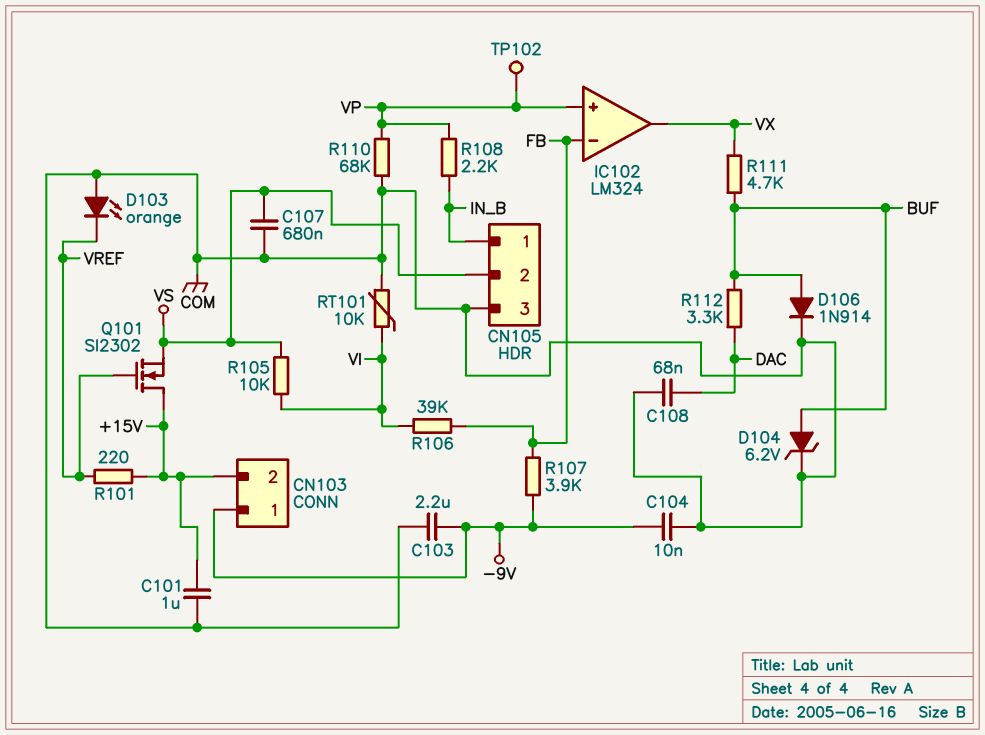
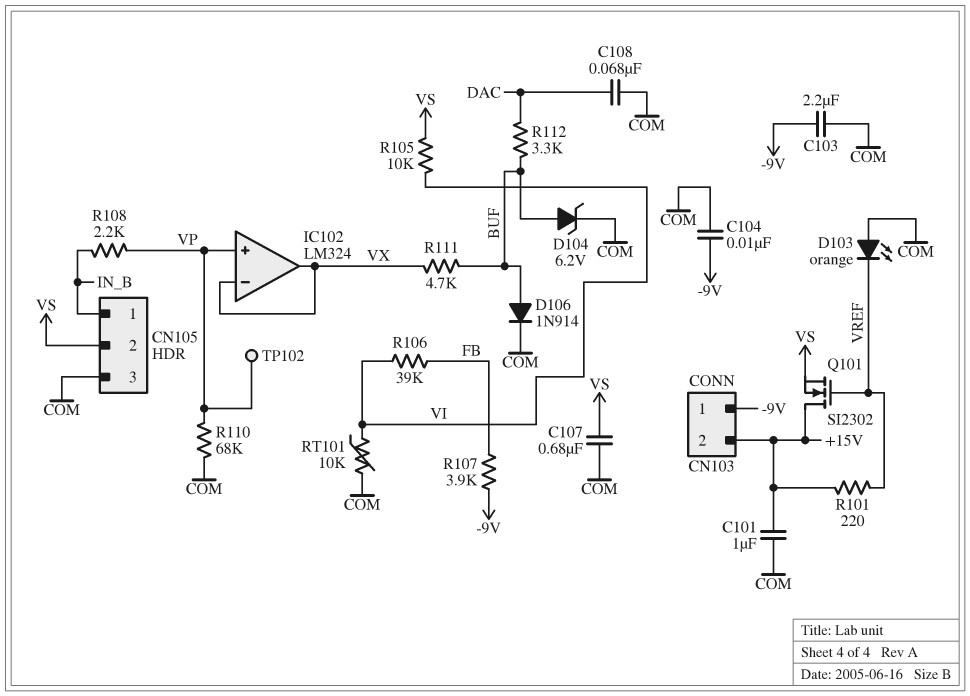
IC102 pin in-: FB -> VX

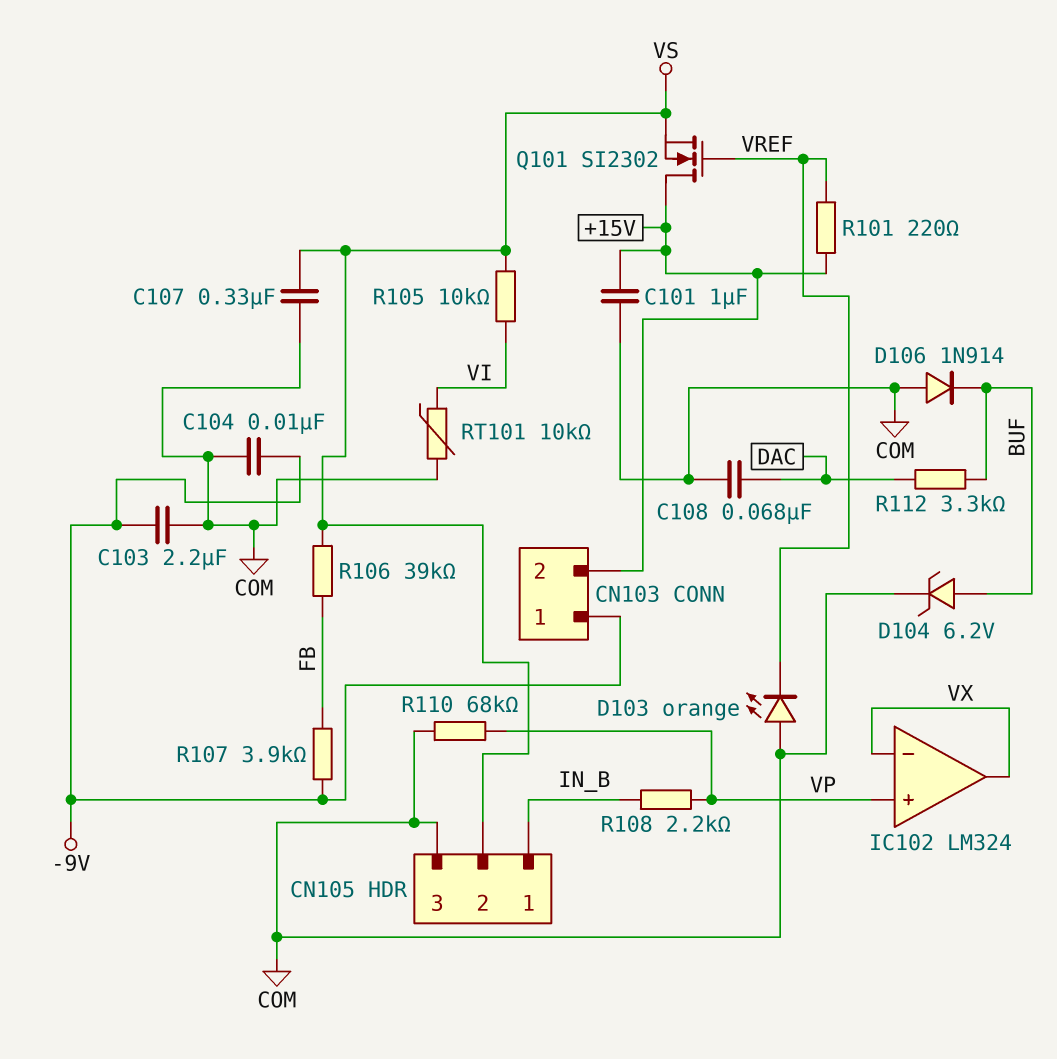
C107: 680nF (COM, VS) -> 330nF (COM, VS)
D106: diode 1N914 (A BUF, K COM) -> diode 1N914 (A COM, K BUF)
R106: 39k (FB, VI) -> 39k (FB, VS)
R111: 4.7k (BUF, VX) -> none
TP102: test point (VP) -> none

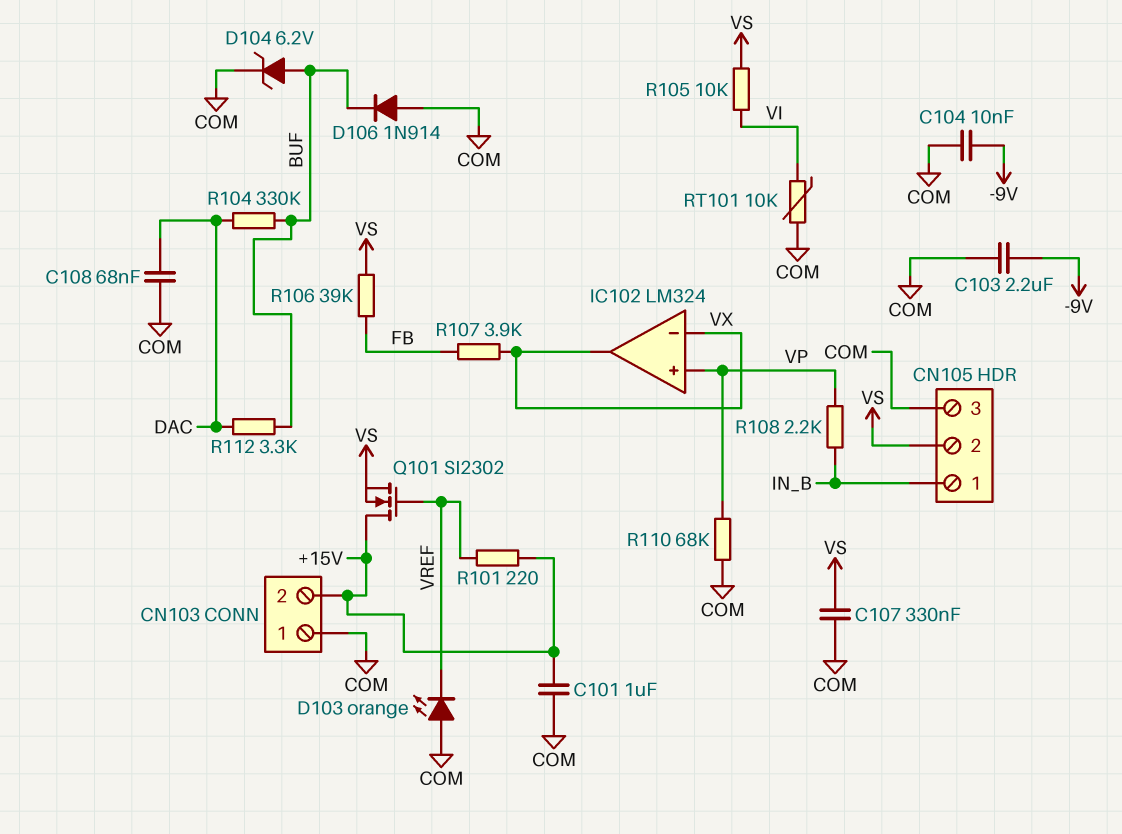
CN103 pin 1: -9V -> COM
R104: none -> 330k (BUF, DAC)
R107: 3.9k (-9V, FB) -> 3.9k (FB, VX)

